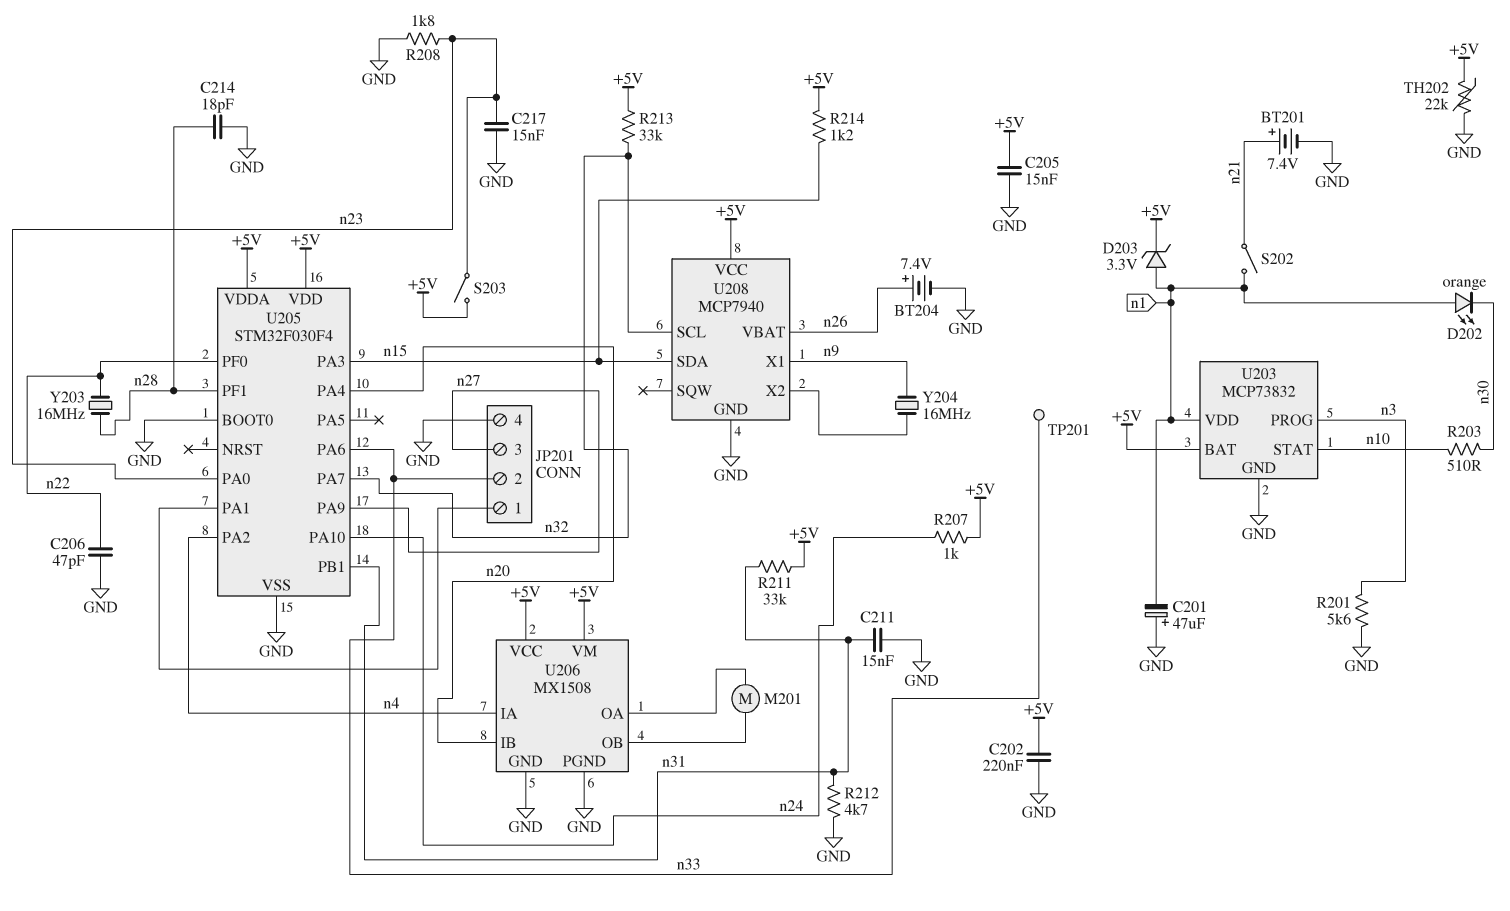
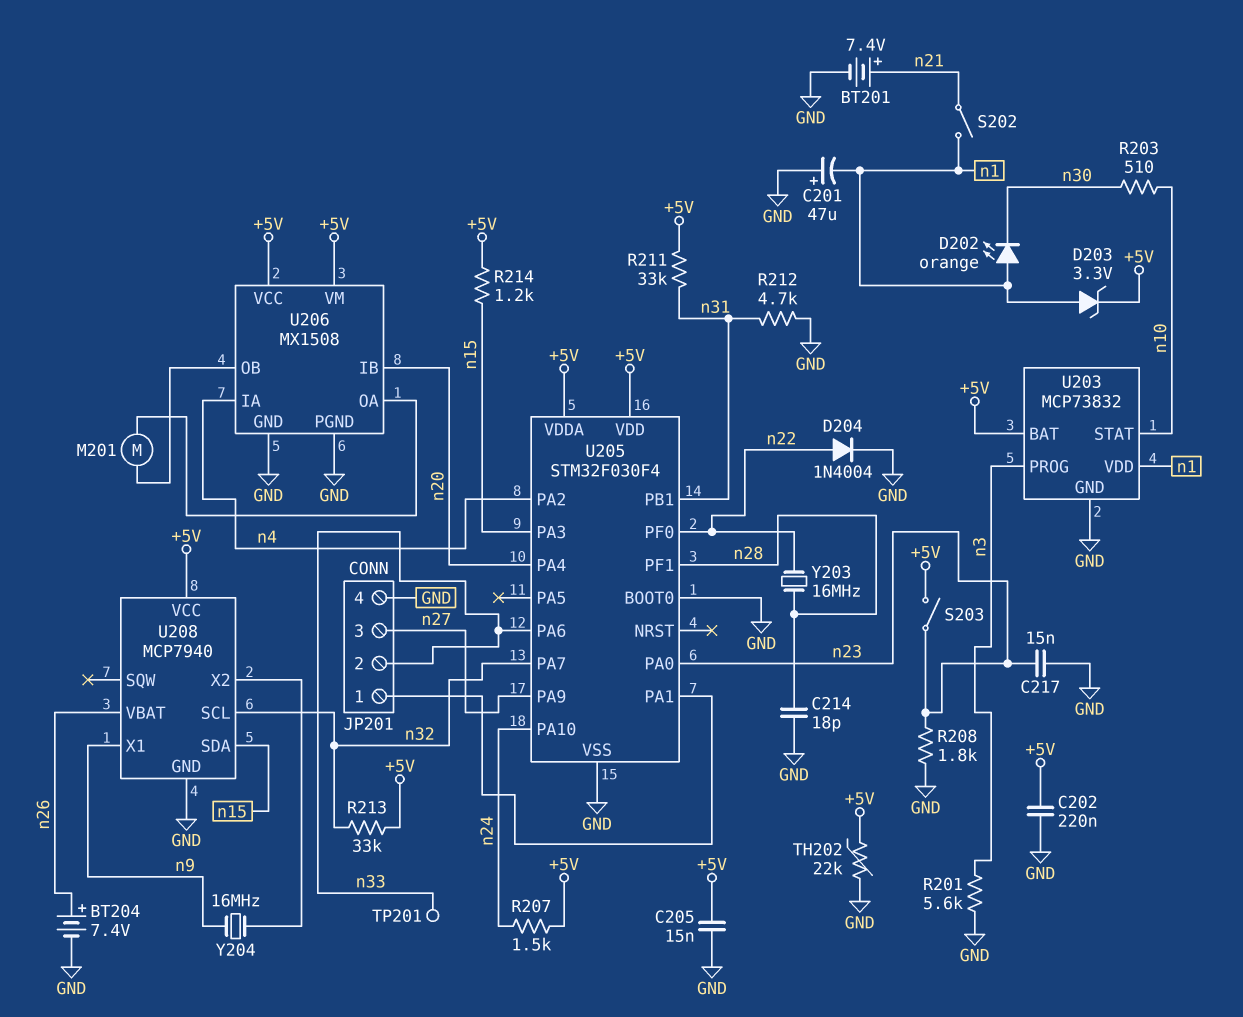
C206: 47pF (GND, n22) -> none
C211: 15nF (GND, n31) -> none
D204: none -> diode 1N4004 (A n22, K GND)
R207: 1k (+5V, n24) -> 1.5k (+5V, n24)

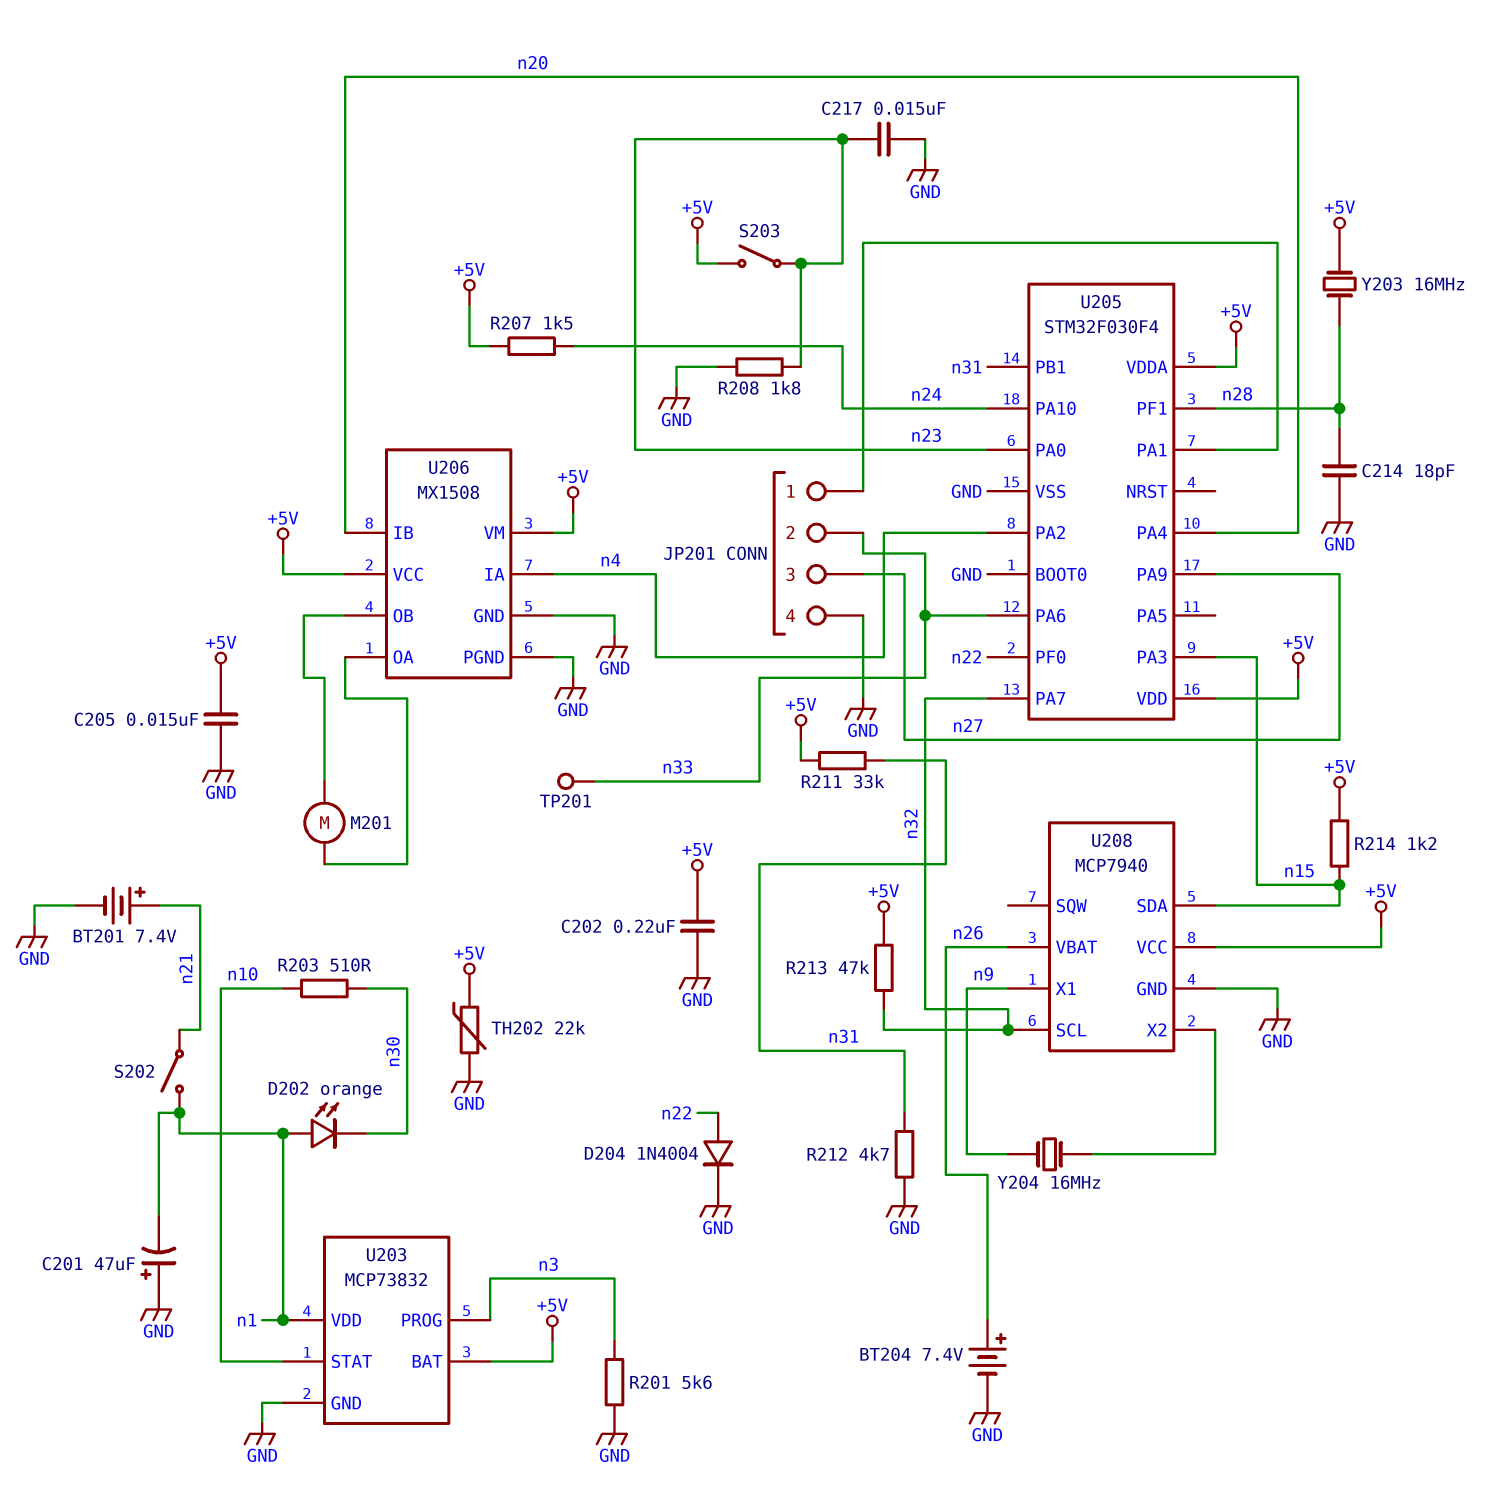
D203: zener 3.3V (A n1, K +5V) -> none
R213: 33k (+5V, n32) -> 47k (+5V, n32)
Y203: 16MHz (n22, n28) -> 16MHz (+5V, n28)

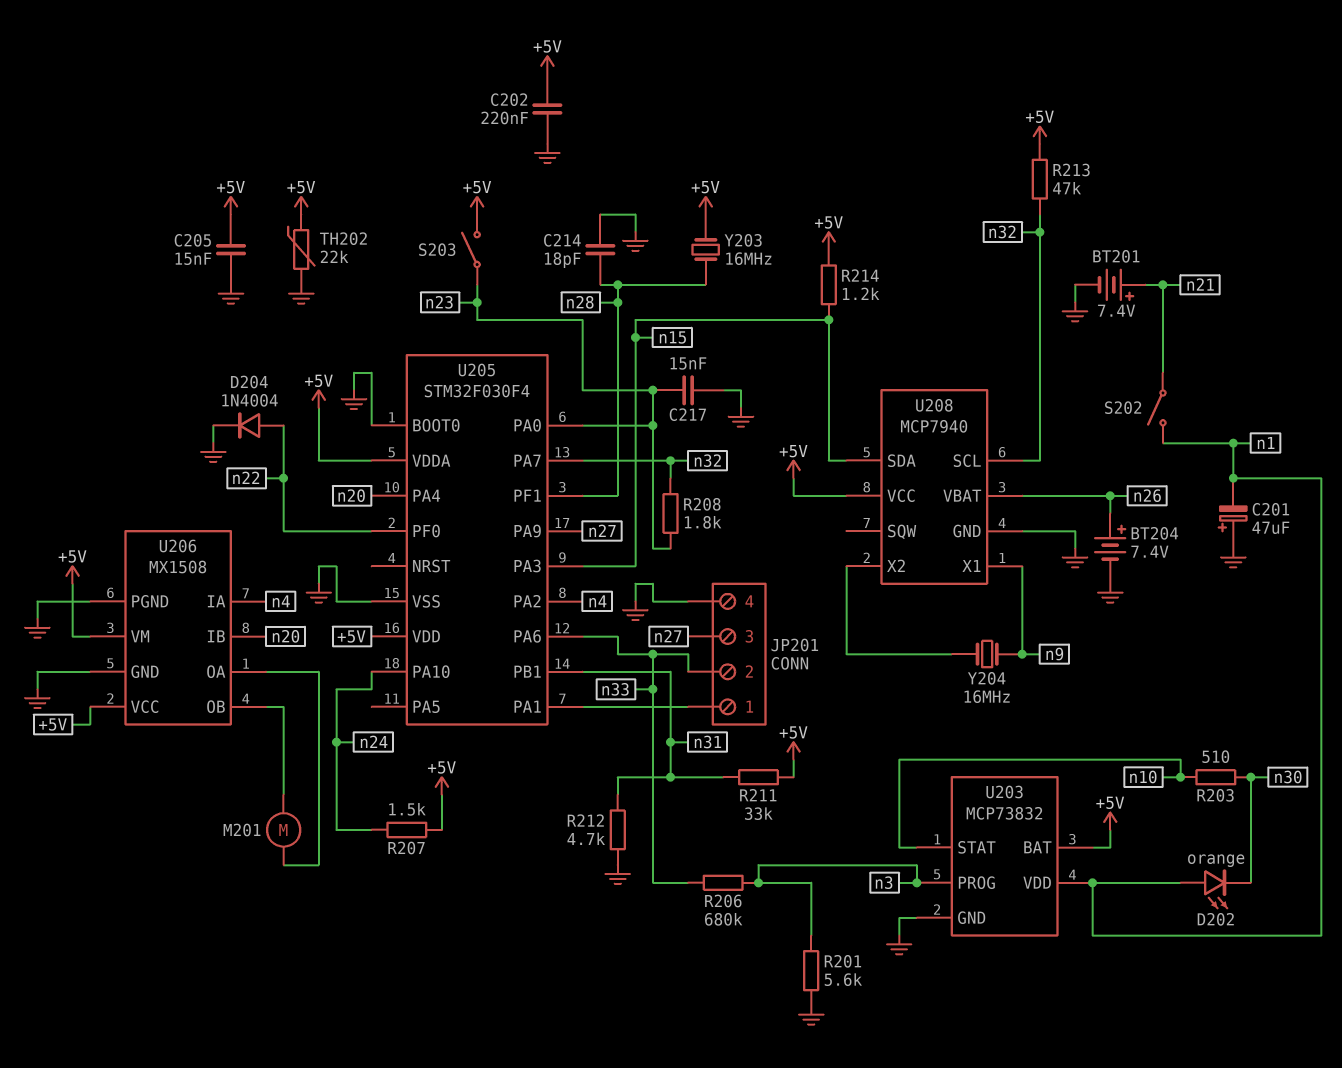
R206: none -> 680k (n3, n33)
R208: 1.8k (GND, n23) -> 1.8k (n23, n32)
TP201: test point (n33) -> none

